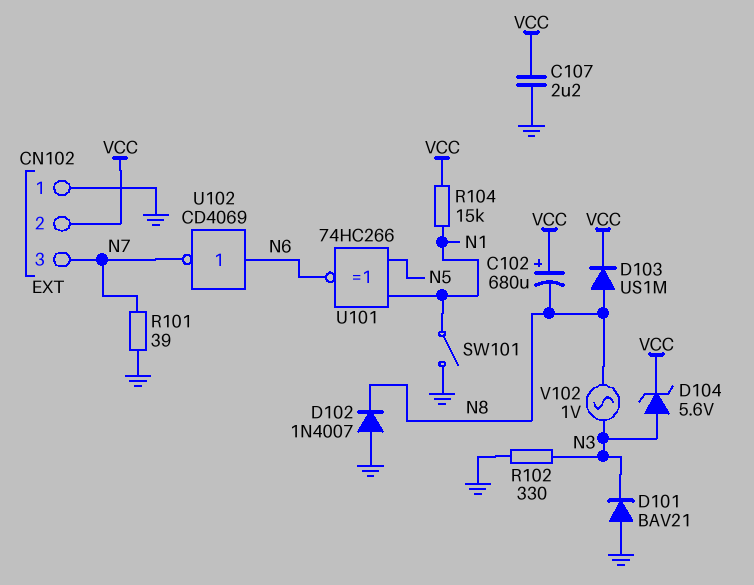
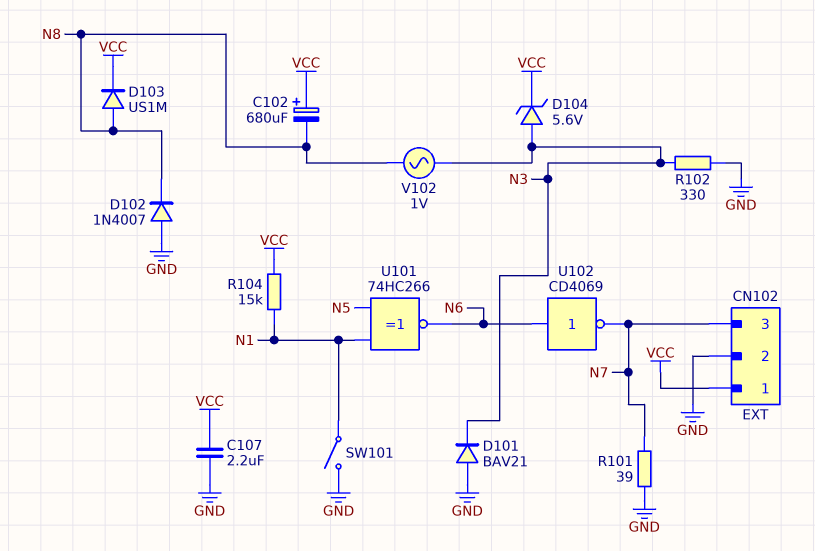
CN102 pin 1: GND -> VCC
CN102 pin 2: VCC -> GND

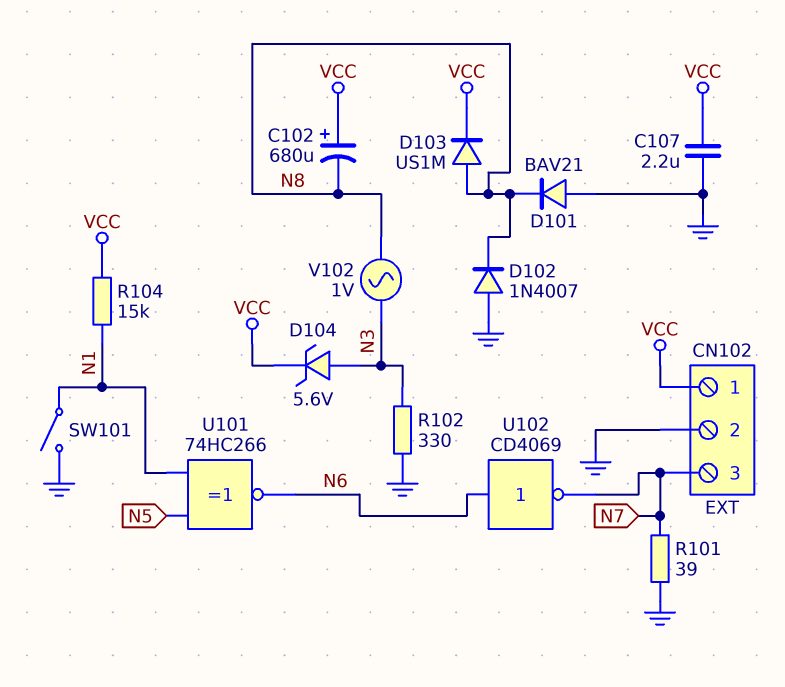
D101: diode BAV21 (A GND, K N3) -> diode BAV21 (A GND, K N8)

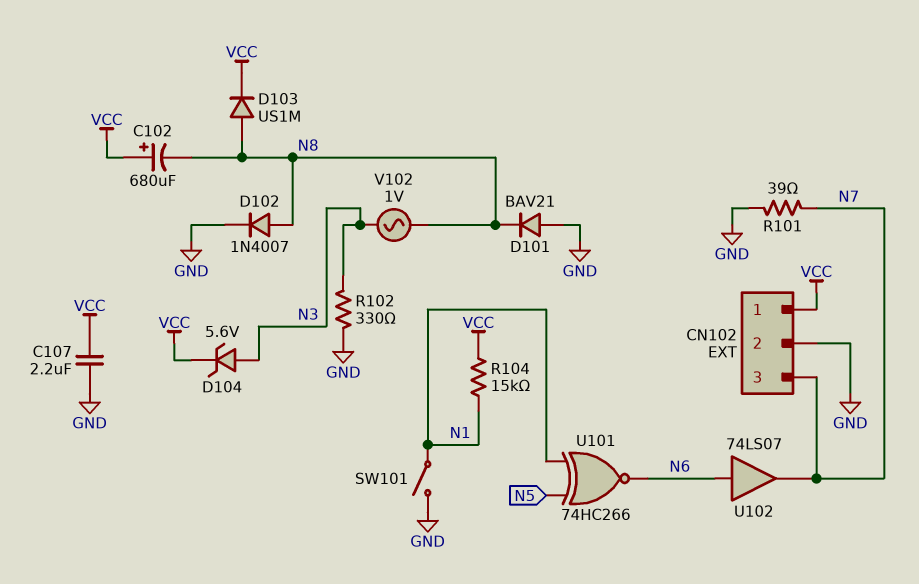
D102: diode 1N4007 (A GND, K N8) -> diode 1N4007 (A N8, K GND)
U102: NOT CD4069 (in N6, out N7) -> buffer 74LS07 (in N6, out N7)

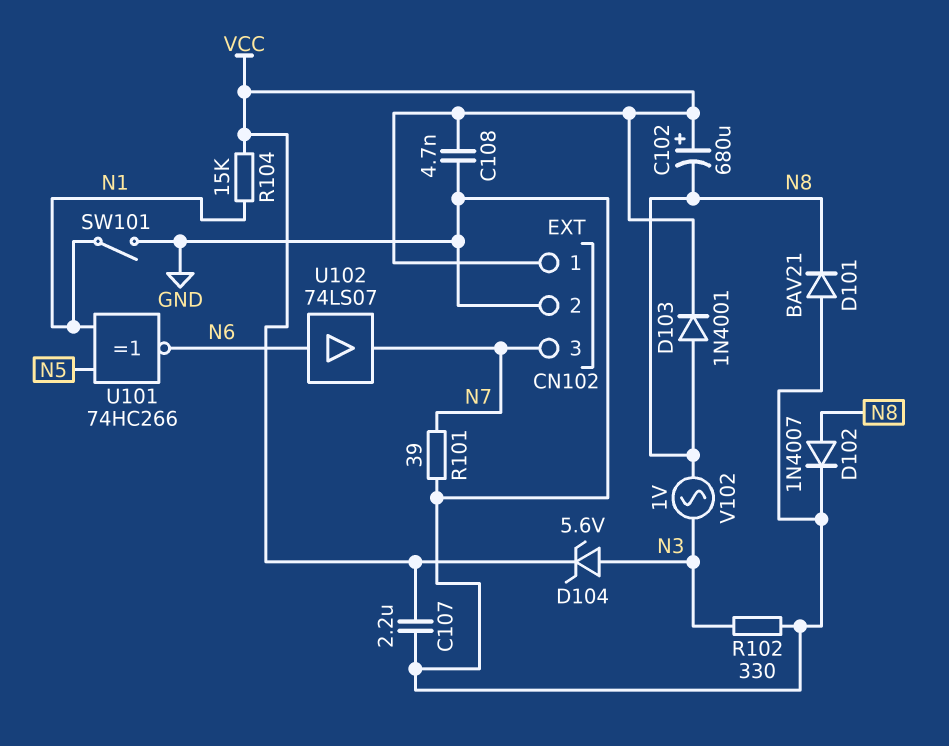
C108: none -> 4.7nF (GND, VCC)
D103: diode US1M (A N8, K VCC) -> diode 1N4001 (A N8, K VCC)

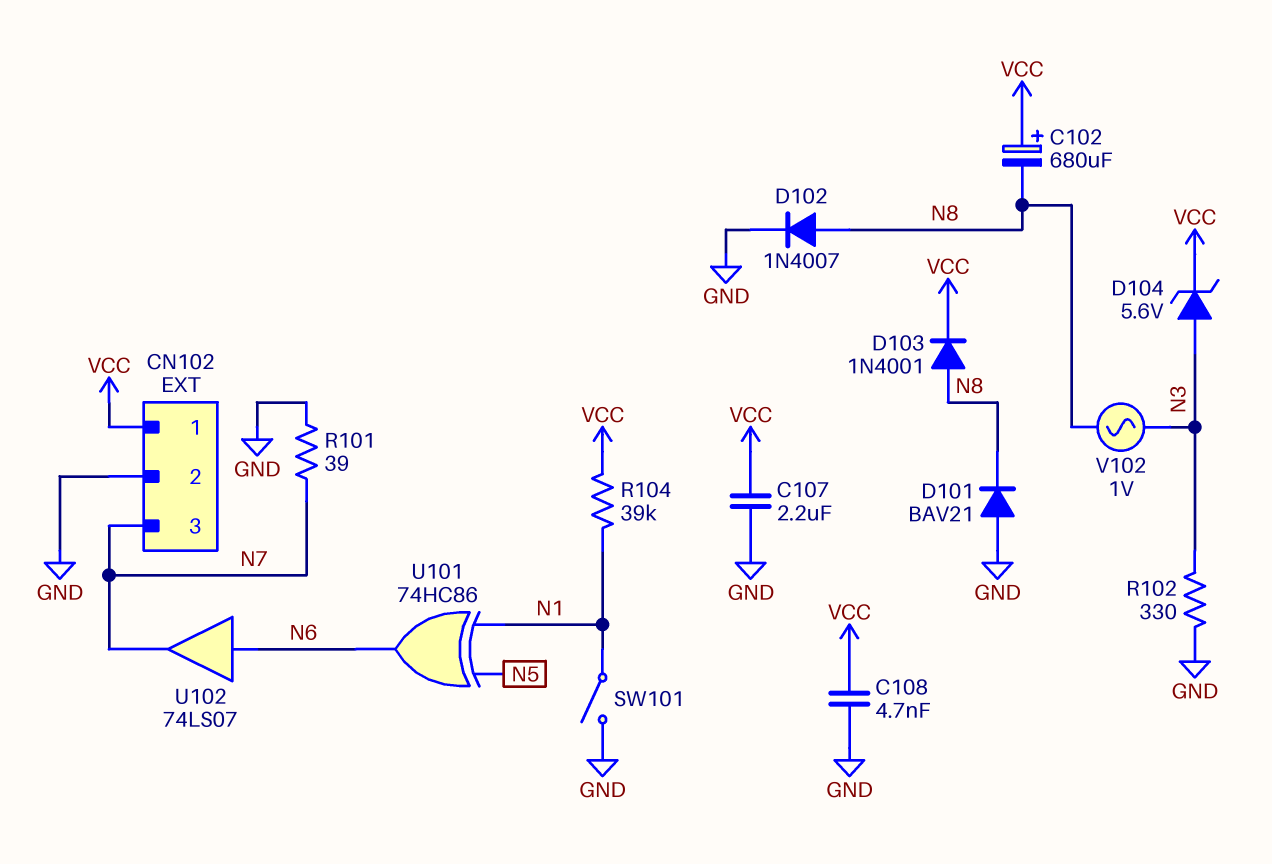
R104: 15k (N1, VCC) -> 39k (N1, VCC)
U101: XNOR 74HC266 (in N1, in N5, out N6) -> XOR 74HC86 (in N1, in N5, out N6)

